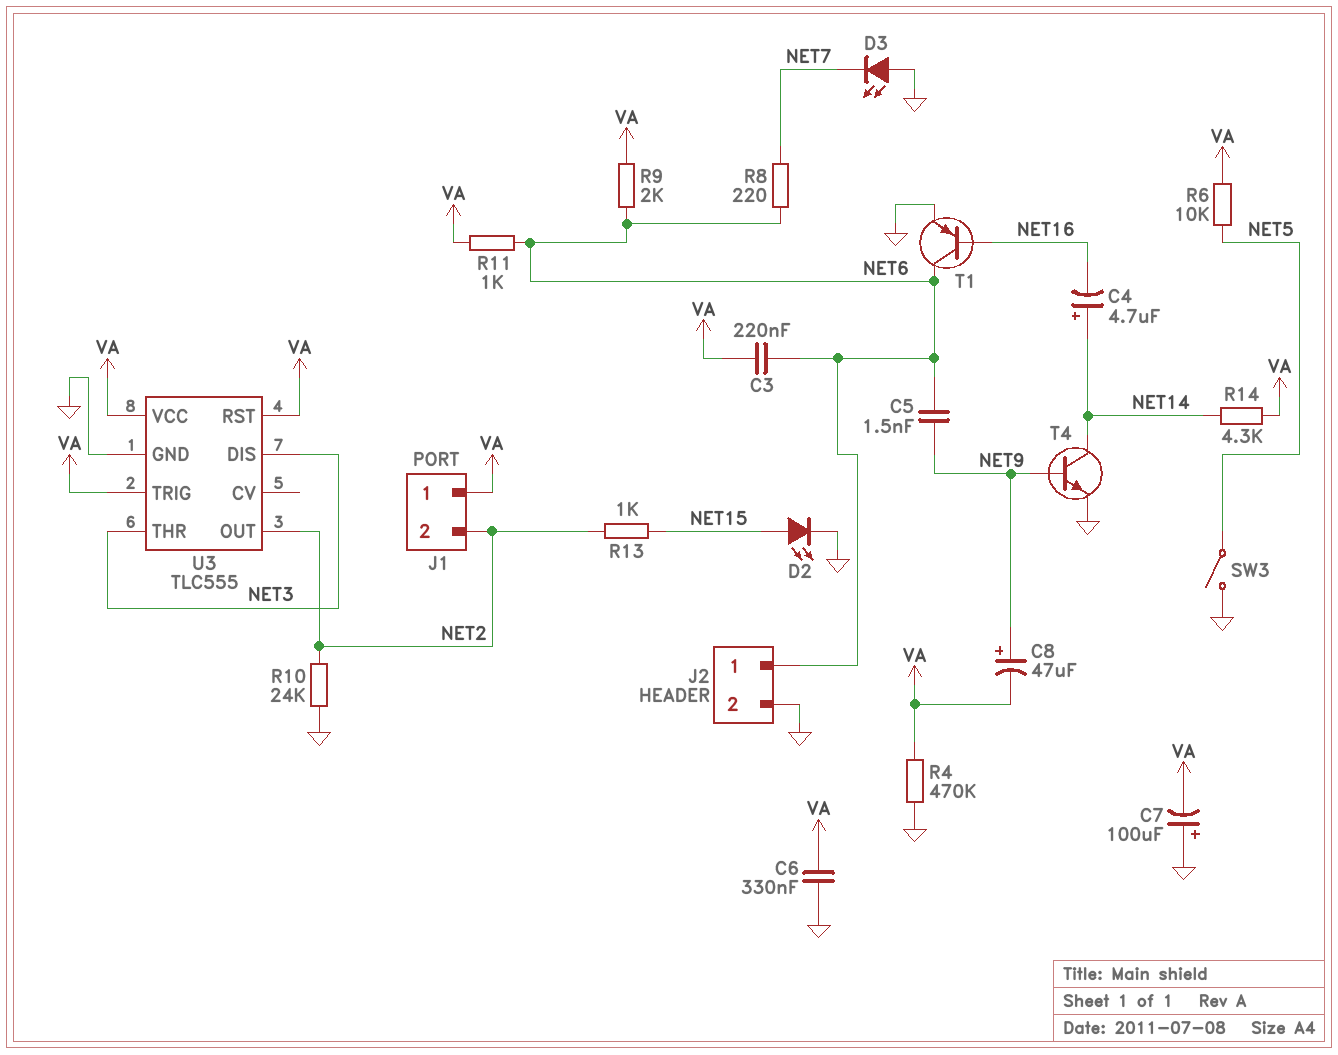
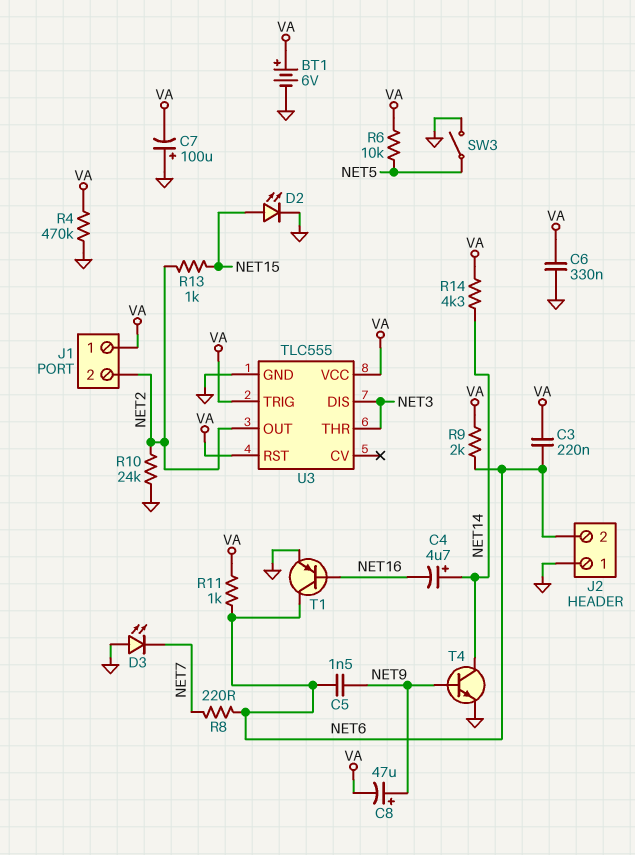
BT1: none -> 6V (plus VA, minus GND)
J2 pin 1: NET6 -> GND
J2 pin 2: GND -> NET6

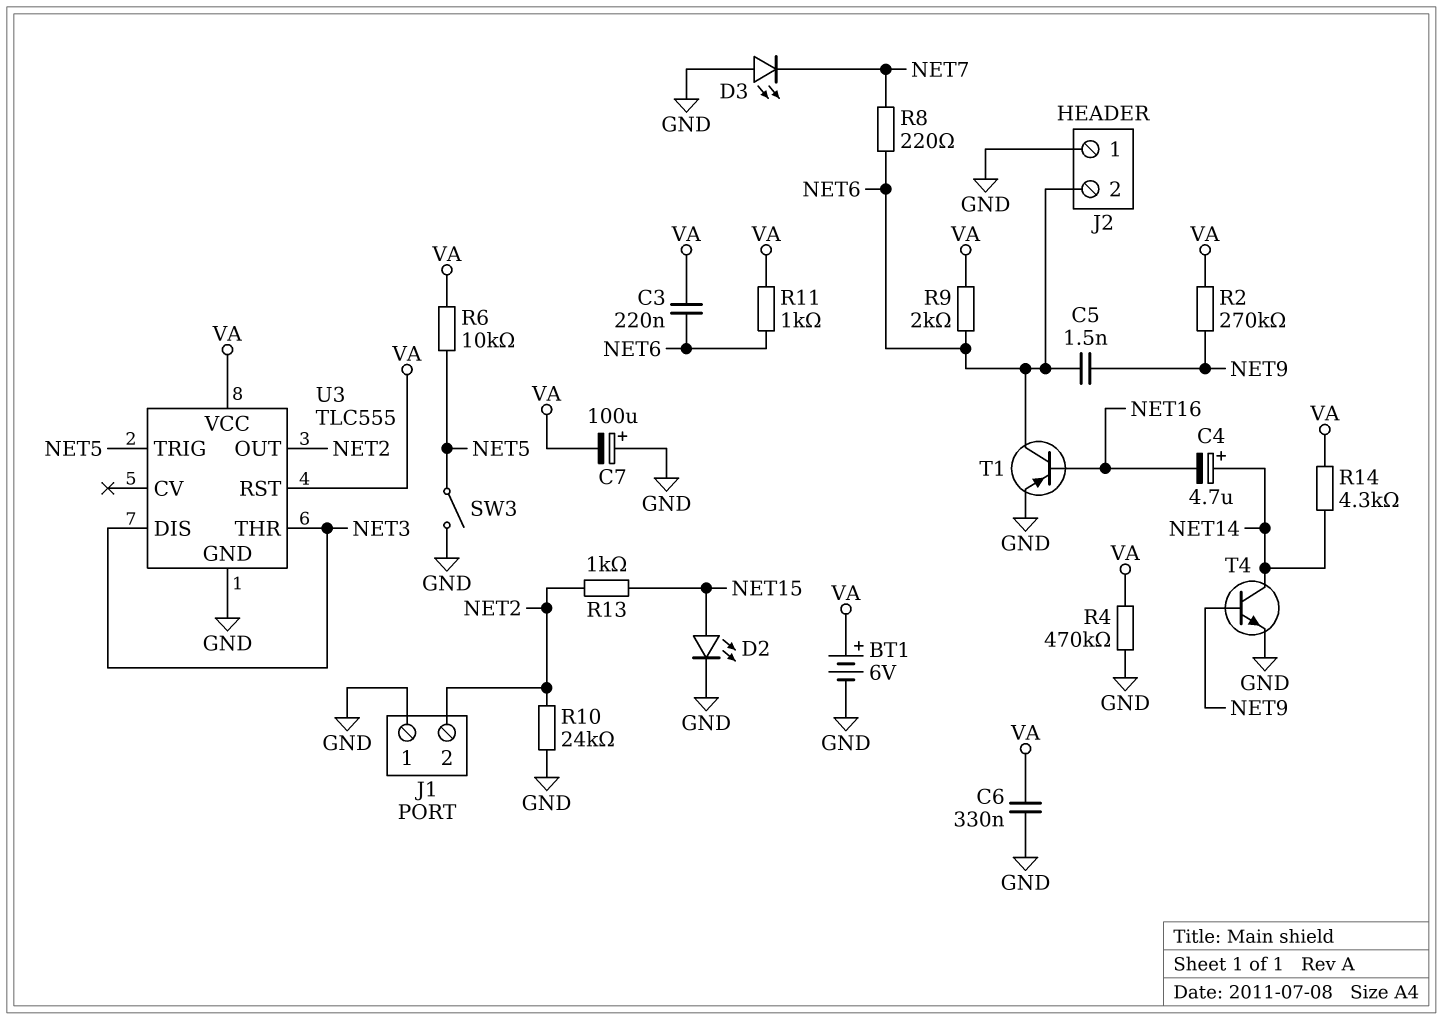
C8: 47uF (plus NET9, minus VA) -> none
J1 pin 1: VA -> GND
R2: none -> 270k (NET9, VA)
U3 pin TRIG: VA -> NET5

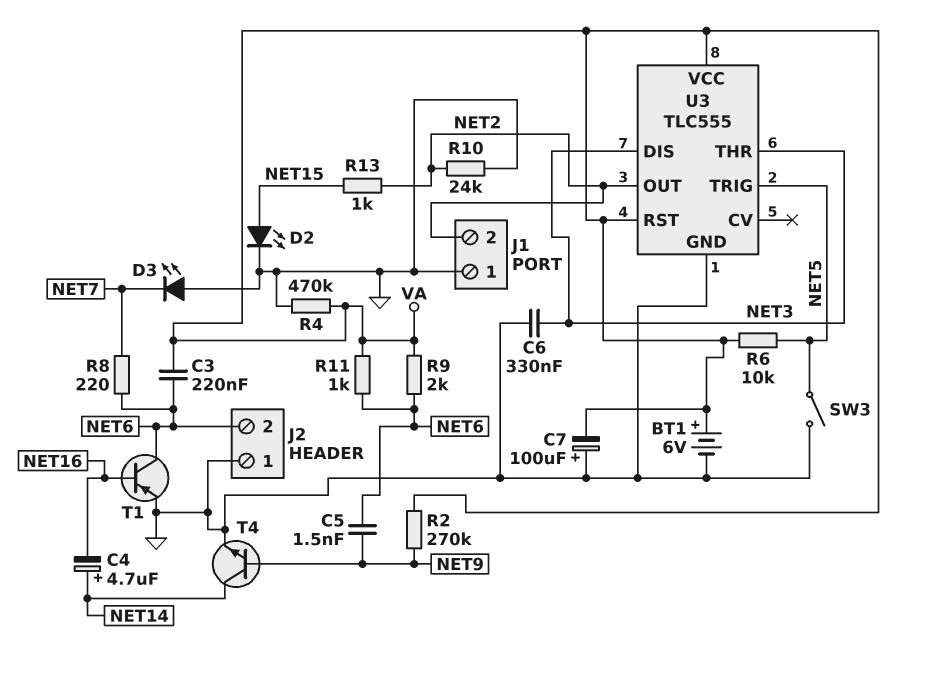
C6: 330nF (GND, VA) -> 330nF (GND, NET3)
R14: 4.3k (NET14, VA) -> none

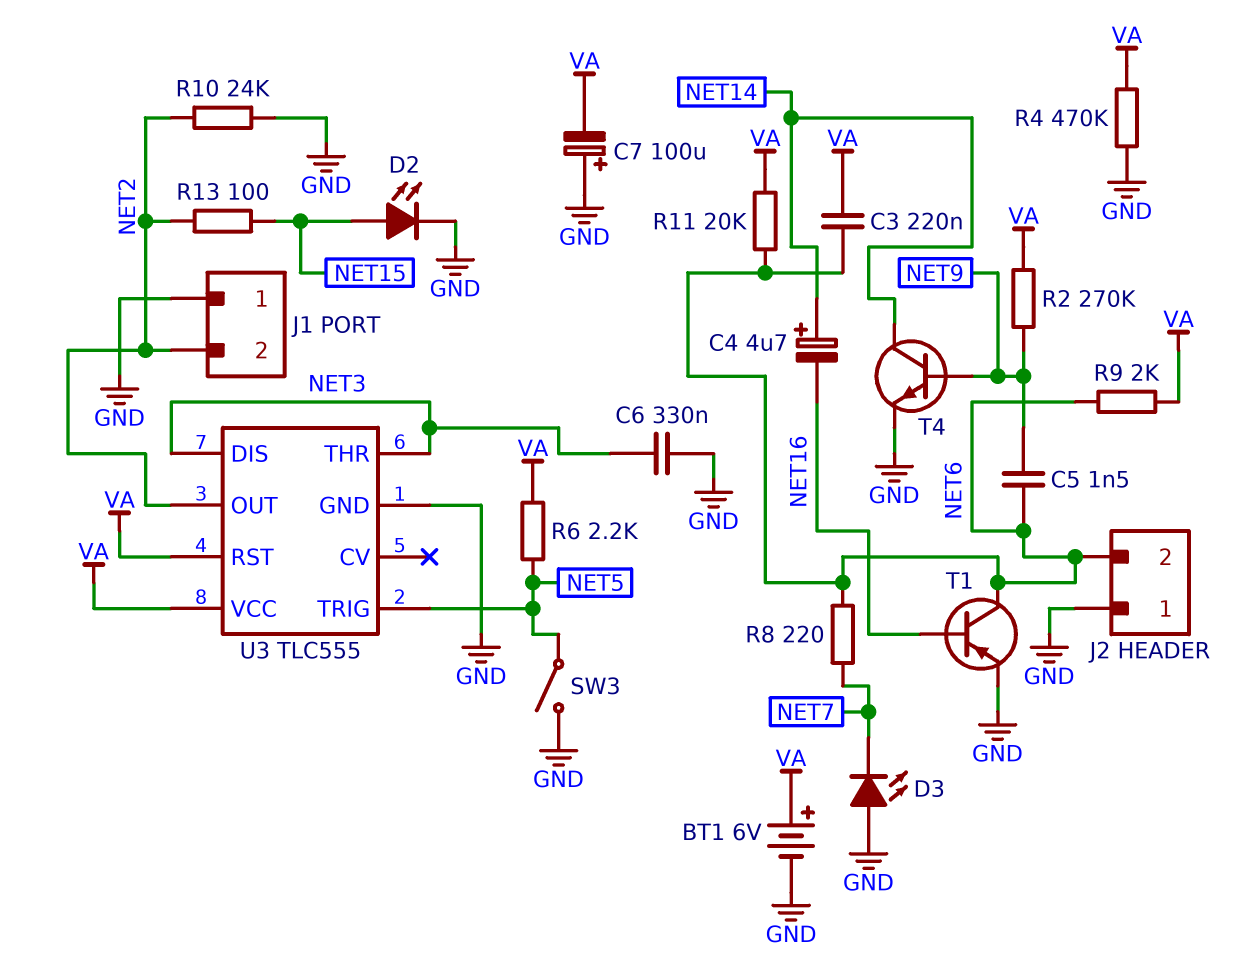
R6: 10k (NET5, VA) -> 2.2k (NET5, VA)
R11: 1k (NET6, VA) -> 20k (NET6, VA)
R13: 1k (NET2, NET15) -> 100 (NET2, NET15)

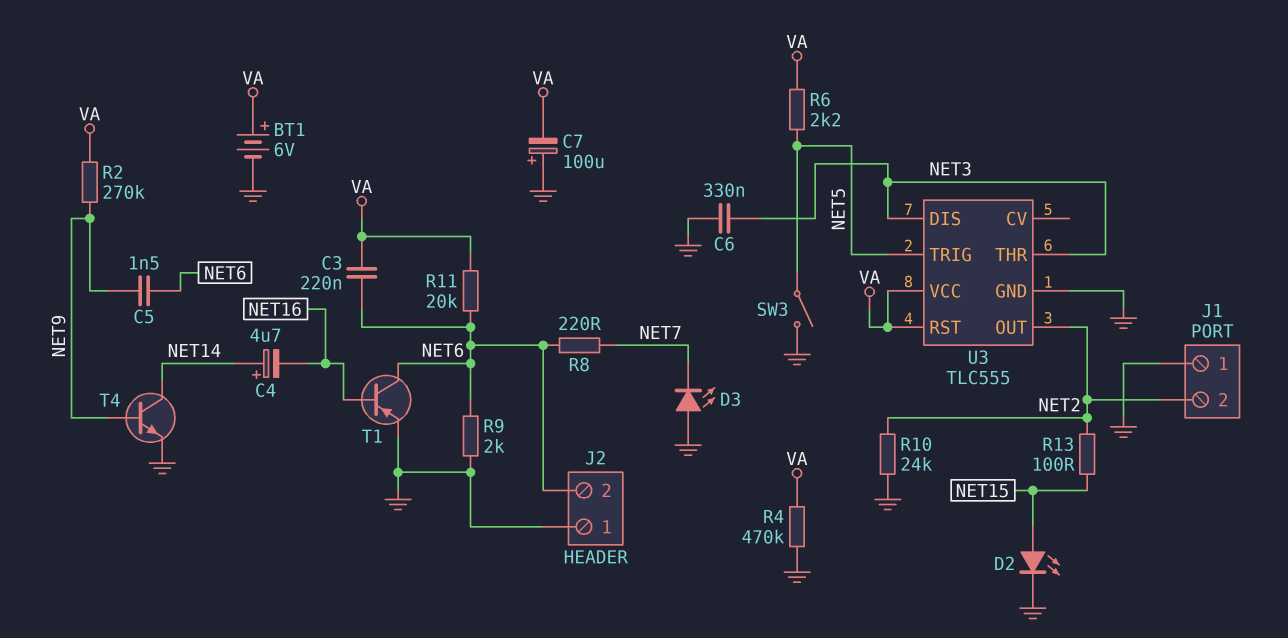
R9: 2k (NET6, VA) -> 2k (GND, NET6)

